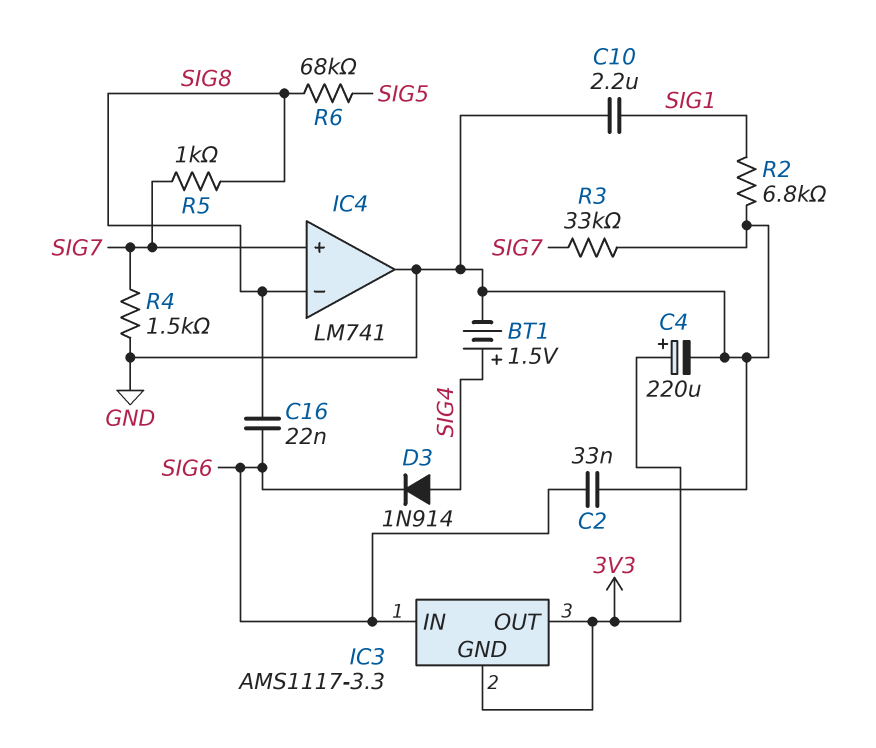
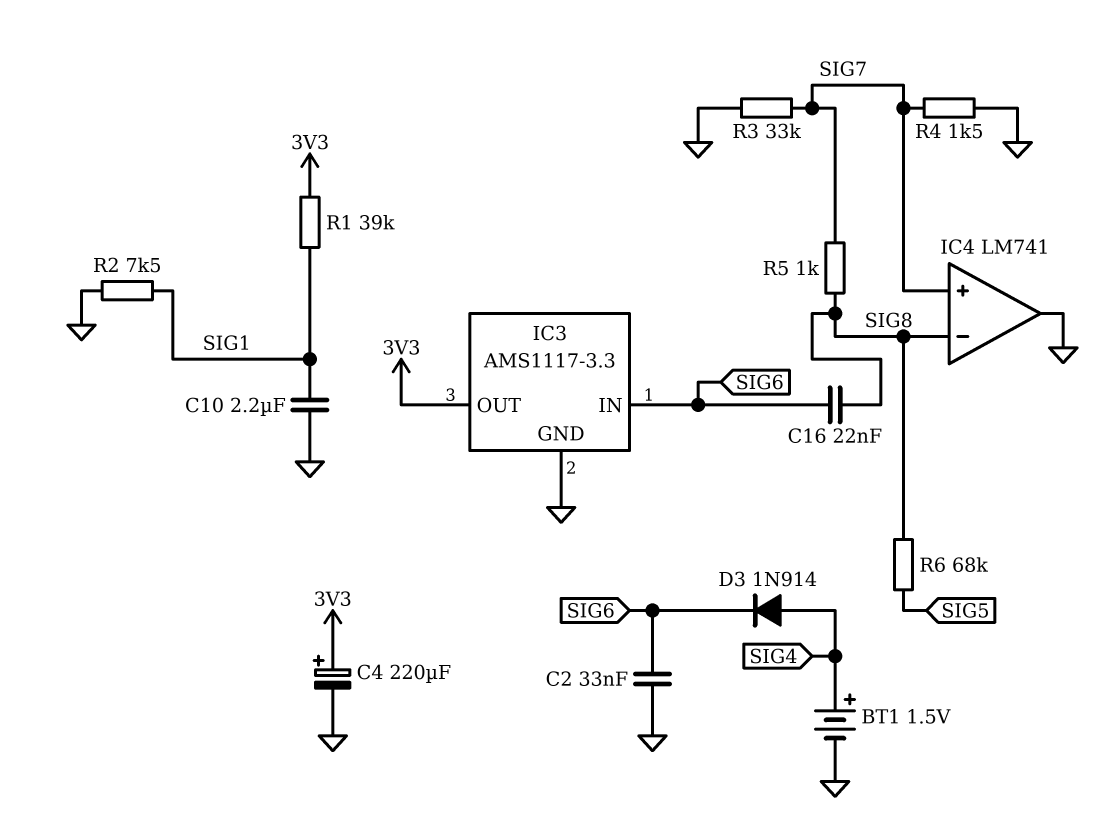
IC3 pin GND: 3V3 -> GND
R1: none -> 39k (3V3, SIG1)
R2: 6.8k (GND, SIG1) -> 7.5k (GND, SIG1)

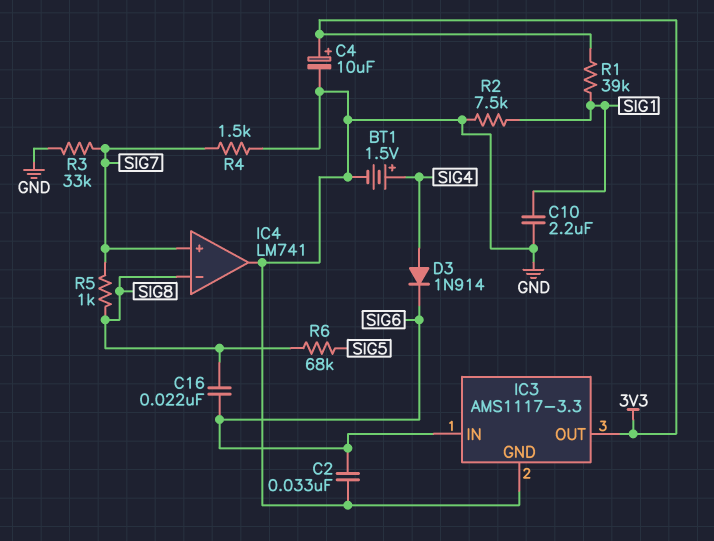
C4: 220uF (plus 3V3, minus GND) -> 10uF (plus 3V3, minus GND)

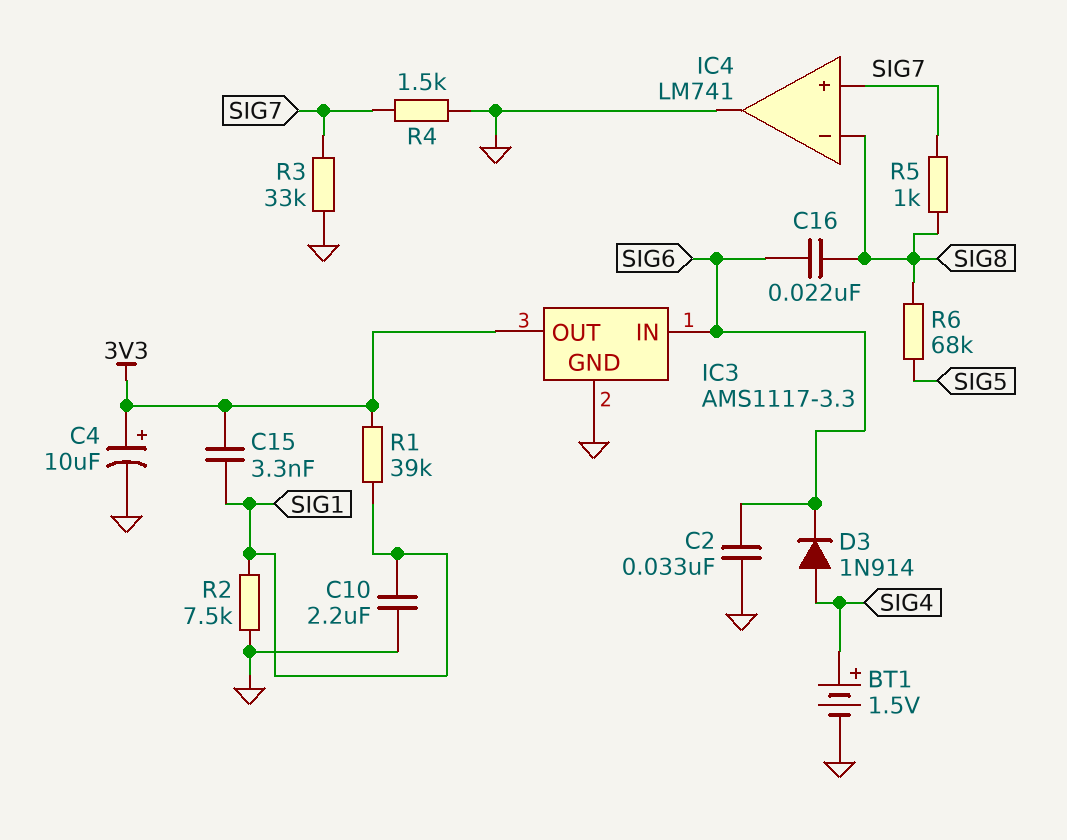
C15: none -> 3.3nF (3V3, SIG1)

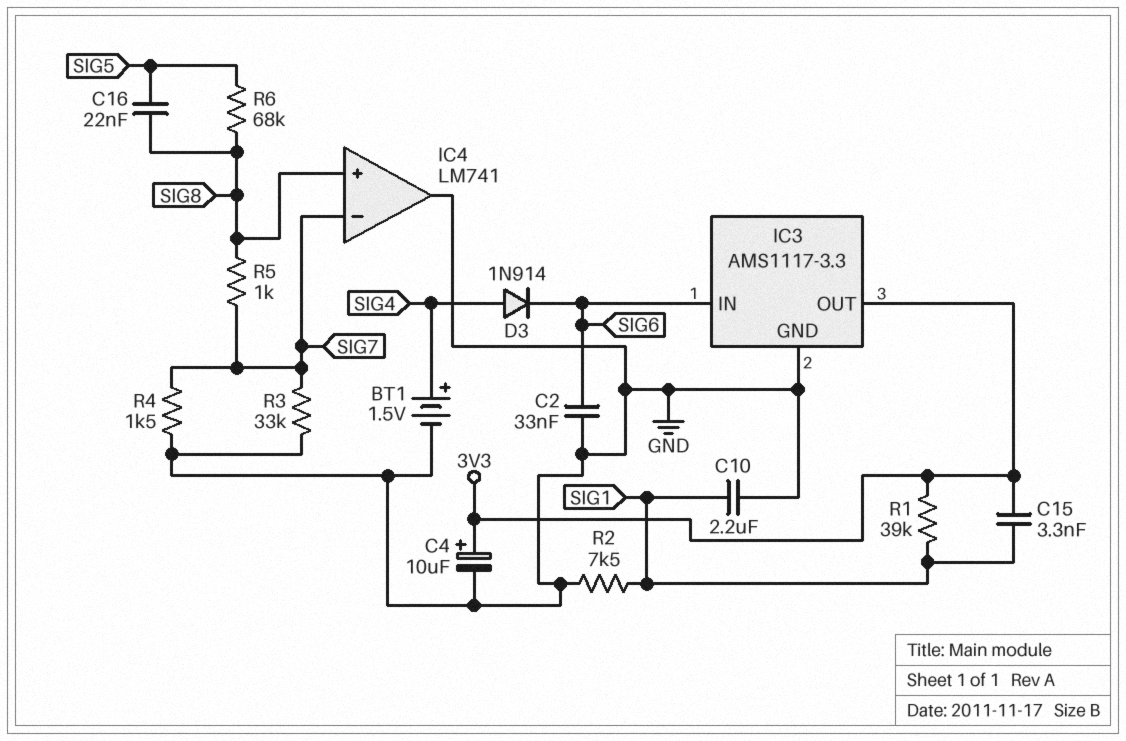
C16: 22nF (SIG6, SIG8) -> 22nF (SIG5, SIG8)
IC4 pin in+: SIG7 -> SIG8
IC4 pin in-: SIG8 -> SIG7

